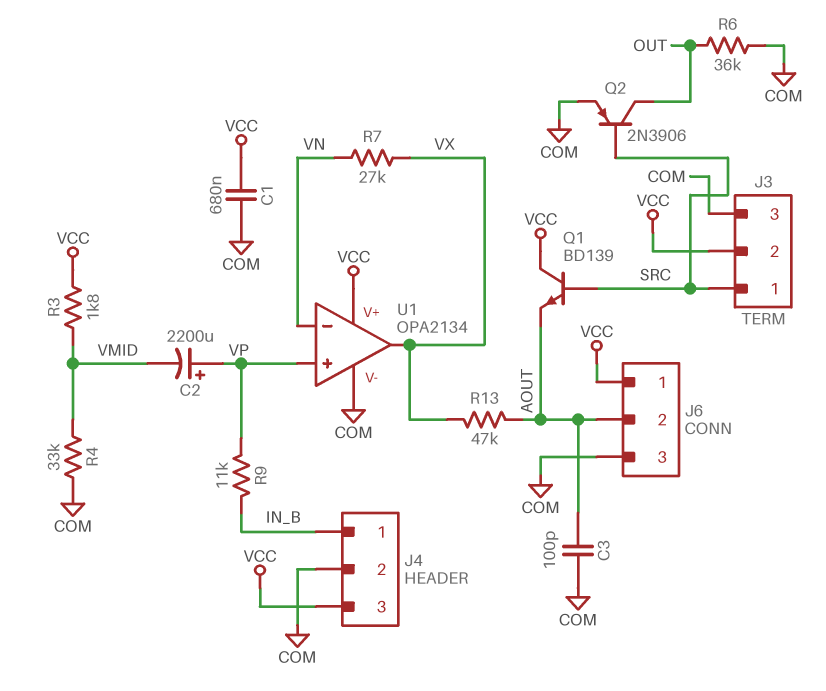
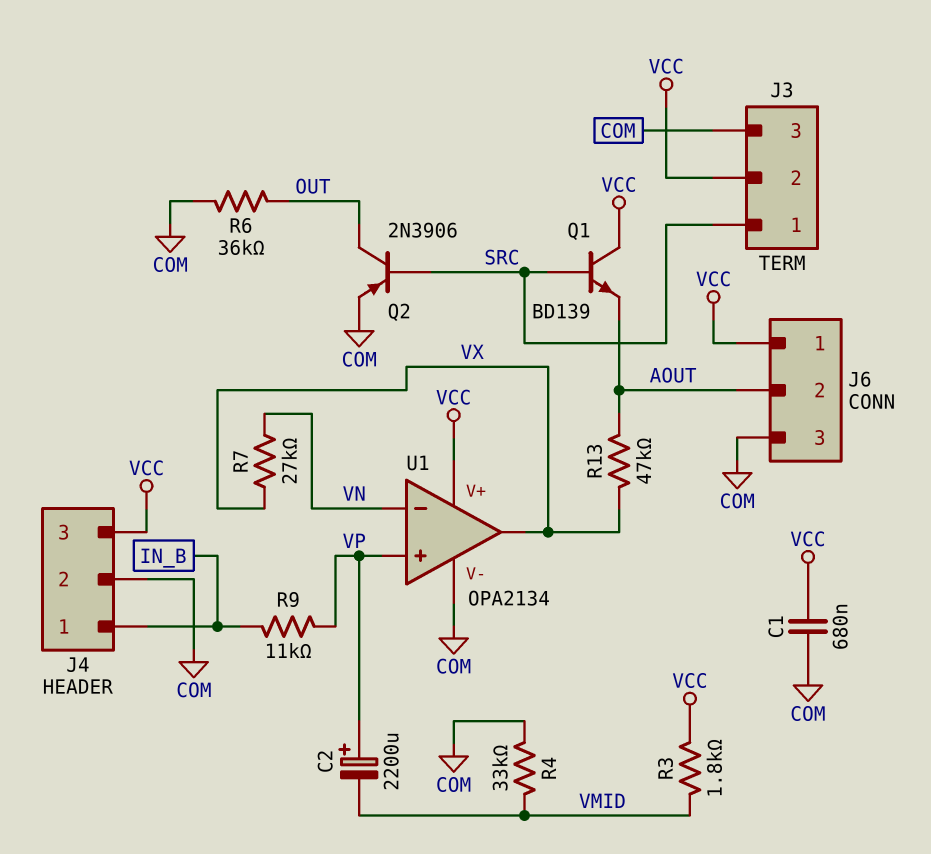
C3: 100pF (AOUT, COM) -> none

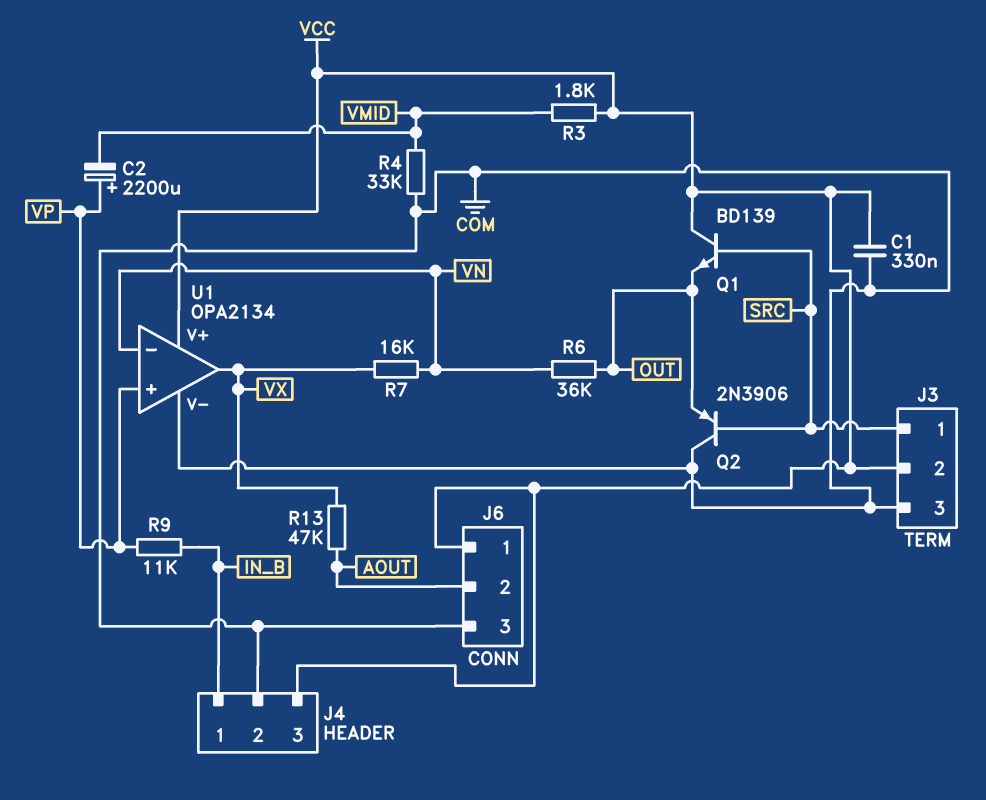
C1: 680nF (COM, VCC) -> 330nF (COM, VCC)
Q1: NPN BD139 (B SRC, C VCC, E AOUT) -> NPN BD139 (B SRC, C VCC, E OUT)
Q2: PNP 2N3906 (B SRC, C OUT, E COM) -> PNP 2N3906 (B SRC, C COM, E OUT)
R6: 36k (COM, OUT) -> 36k (OUT, VN)
R7: 27k (VN, VX) -> 16k (VN, VX)

